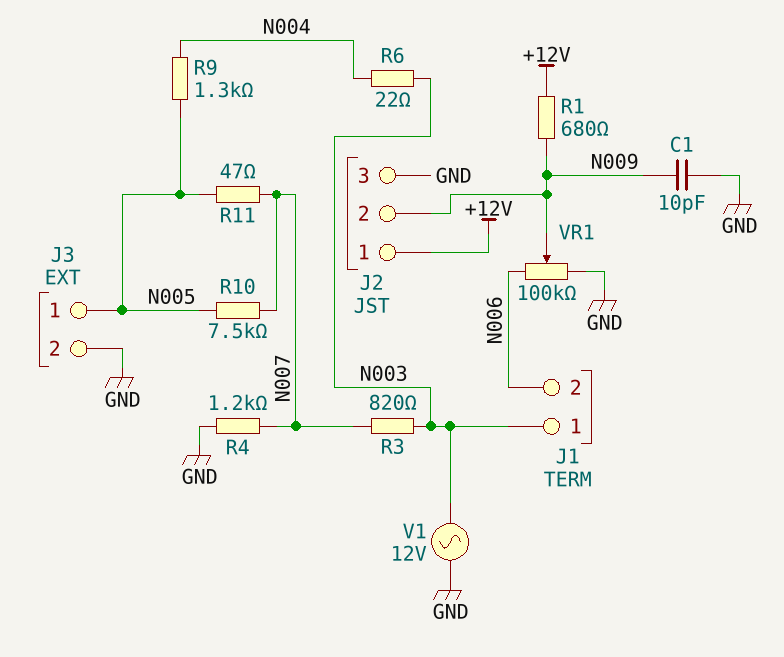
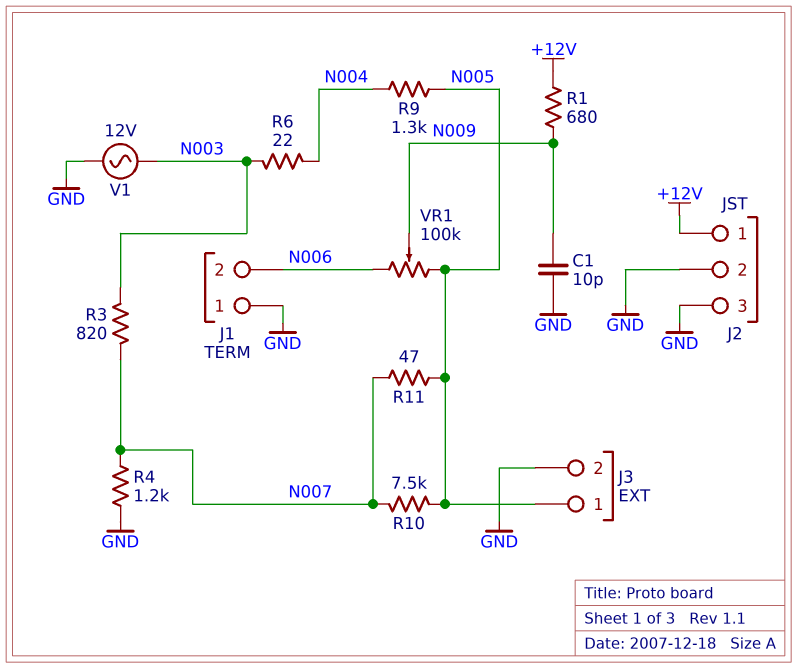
J1 pin 1: N003 -> GND
J2 pin 2: N009 -> GND
VR1: 100k (GND, N006, wiper N009) -> 100k (N005, N006, wiper N009)

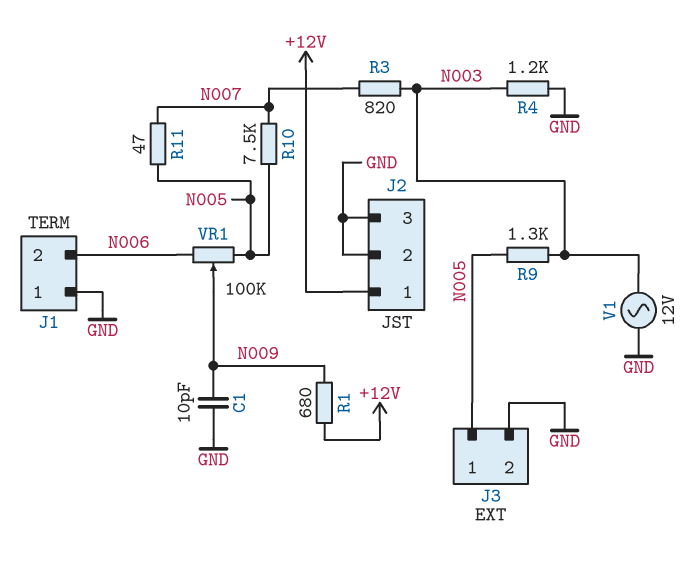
R4: 1.2k (GND, N007) -> 1.2k (GND, N003)
R6: 22 (N003, N004) -> none
R9: 1.3k (N004, N005) -> 1.3k (N003, N005)

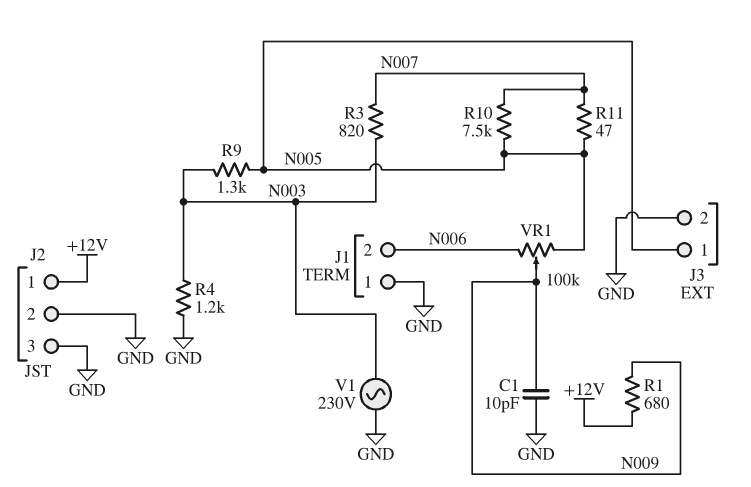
V1: AC 12V (GND, N003) -> AC 230V (GND, N003)

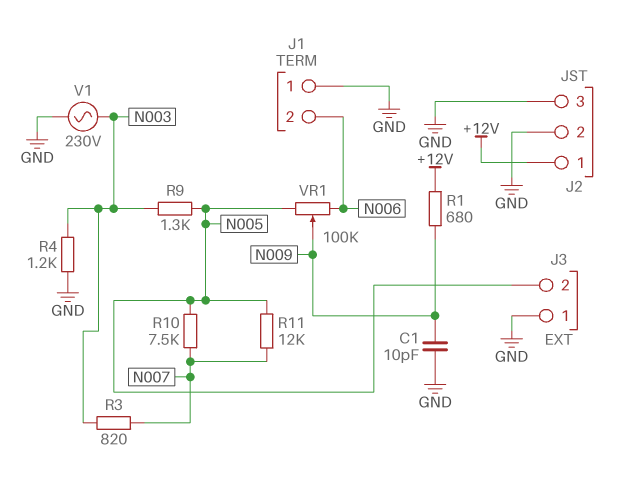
J3 pin 1: N005 -> GND
J3 pin 2: GND -> N005
R11: 47 (N005, N007) -> 12k (N005, N007)

